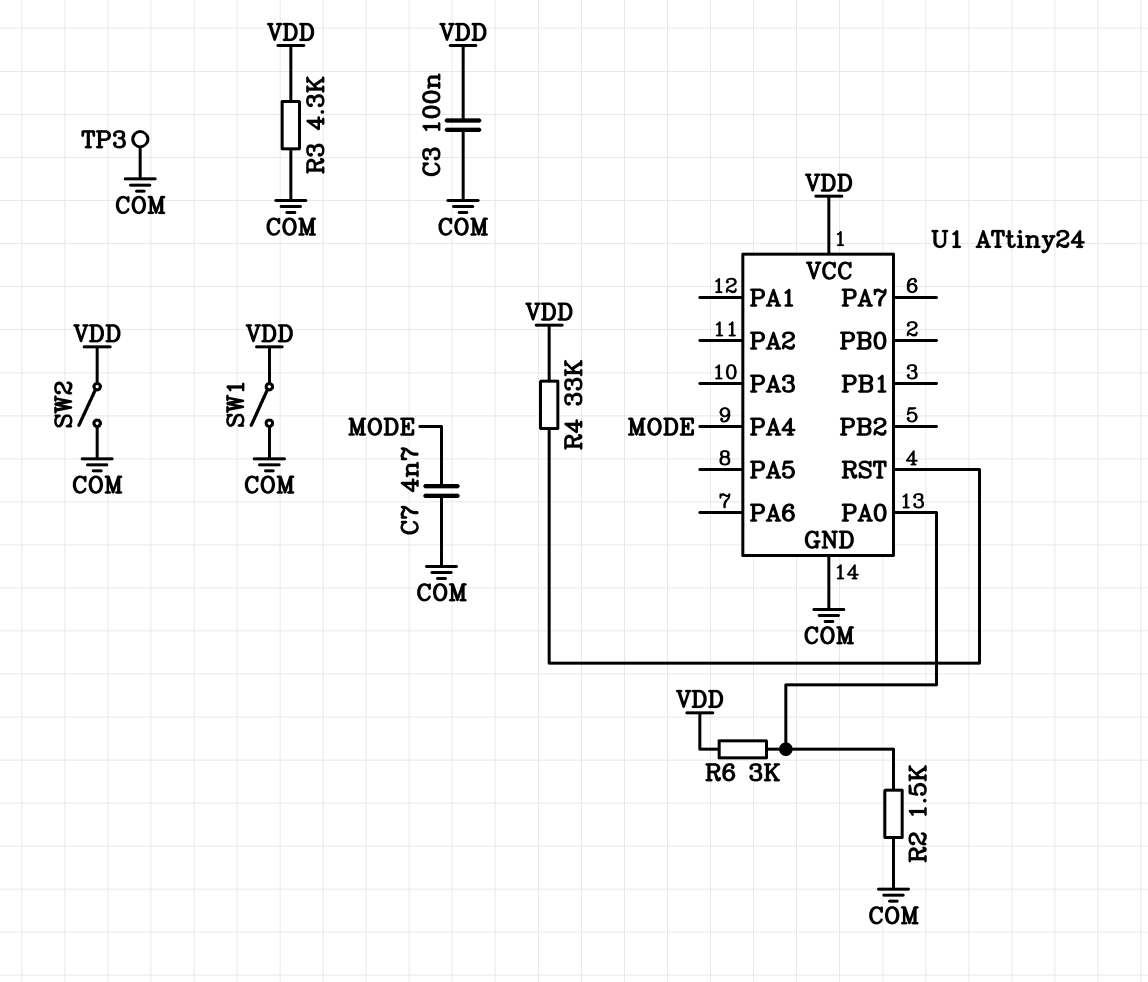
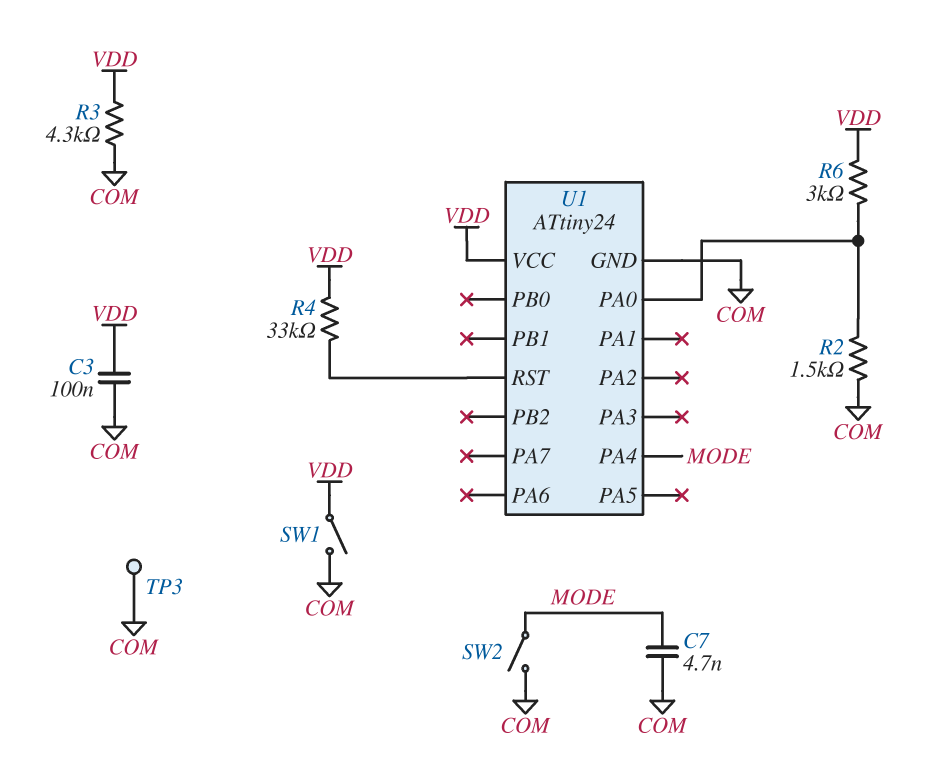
SW2: switch (COM, VDD) -> switch (COM, MODE)

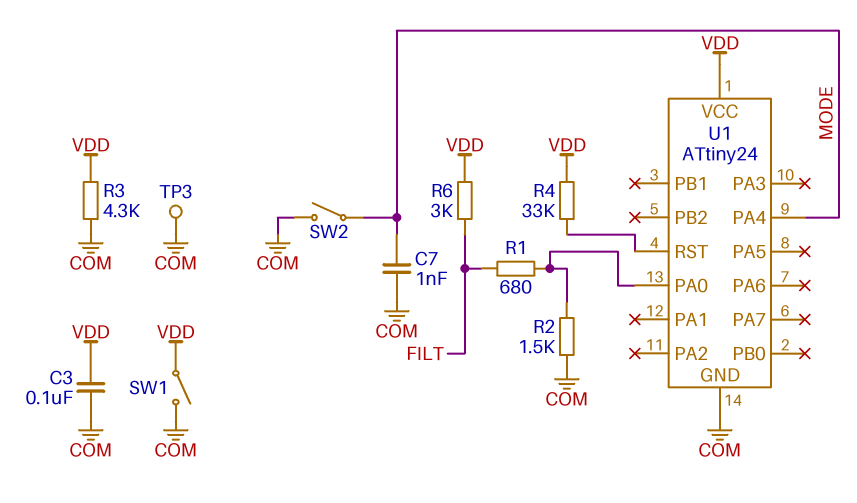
C7: 4.7nF (COM, MODE) -> 1nF (COM, MODE)
R1: none -> 680 (FILT, U1/PA0)
R6: 3k (U1/PA0, VDD) -> 3k (FILT, VDD)

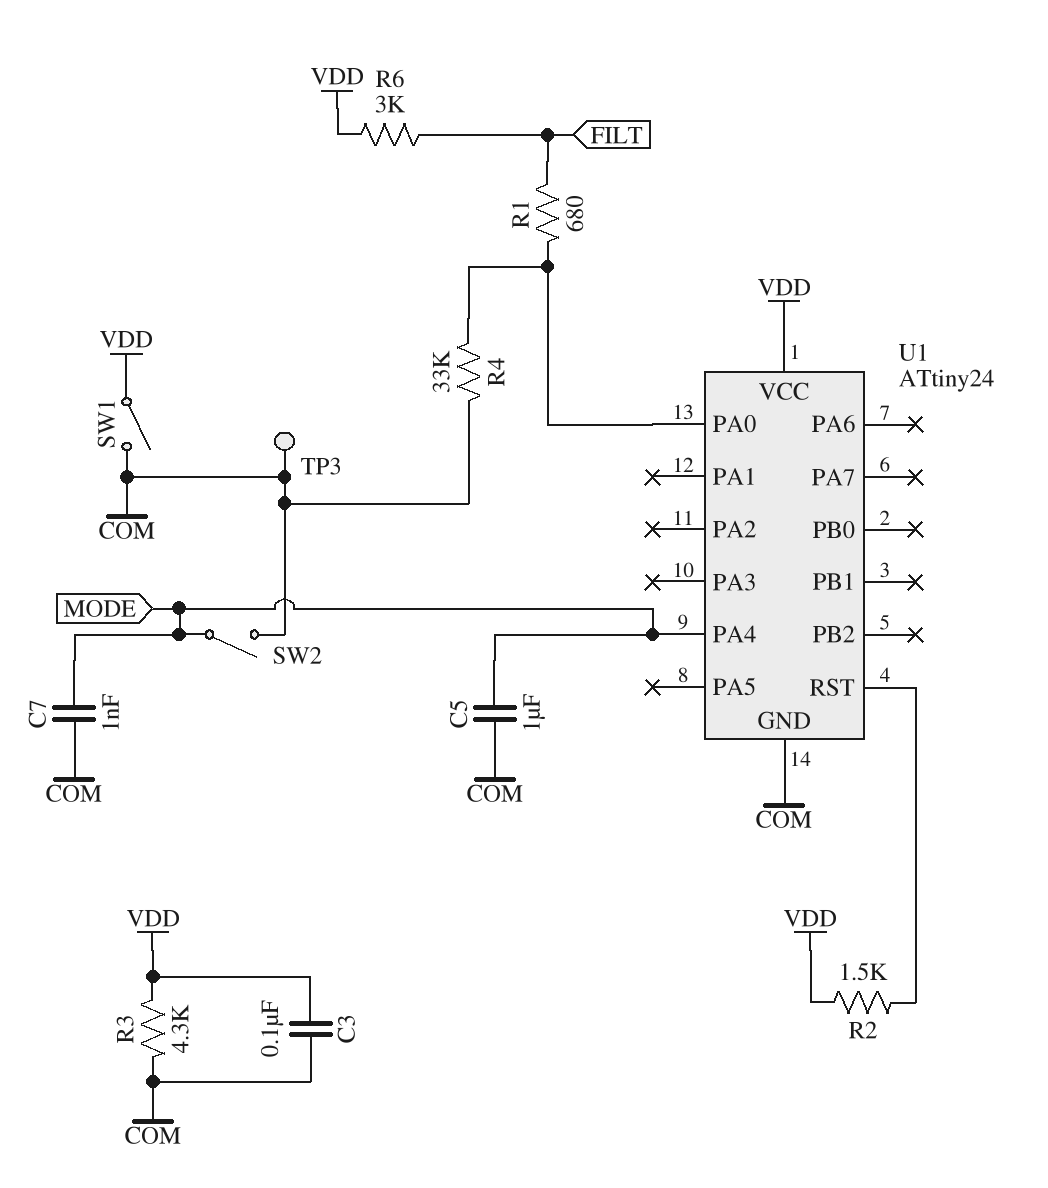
C5: none -> 1uF (COM, MODE)
R2: 1.5k (COM, U1/PA0) -> 1.5k (U1/RST, VDD)
R4: 33k (U1/RST, VDD) -> 33k (COM, U1/PA0)

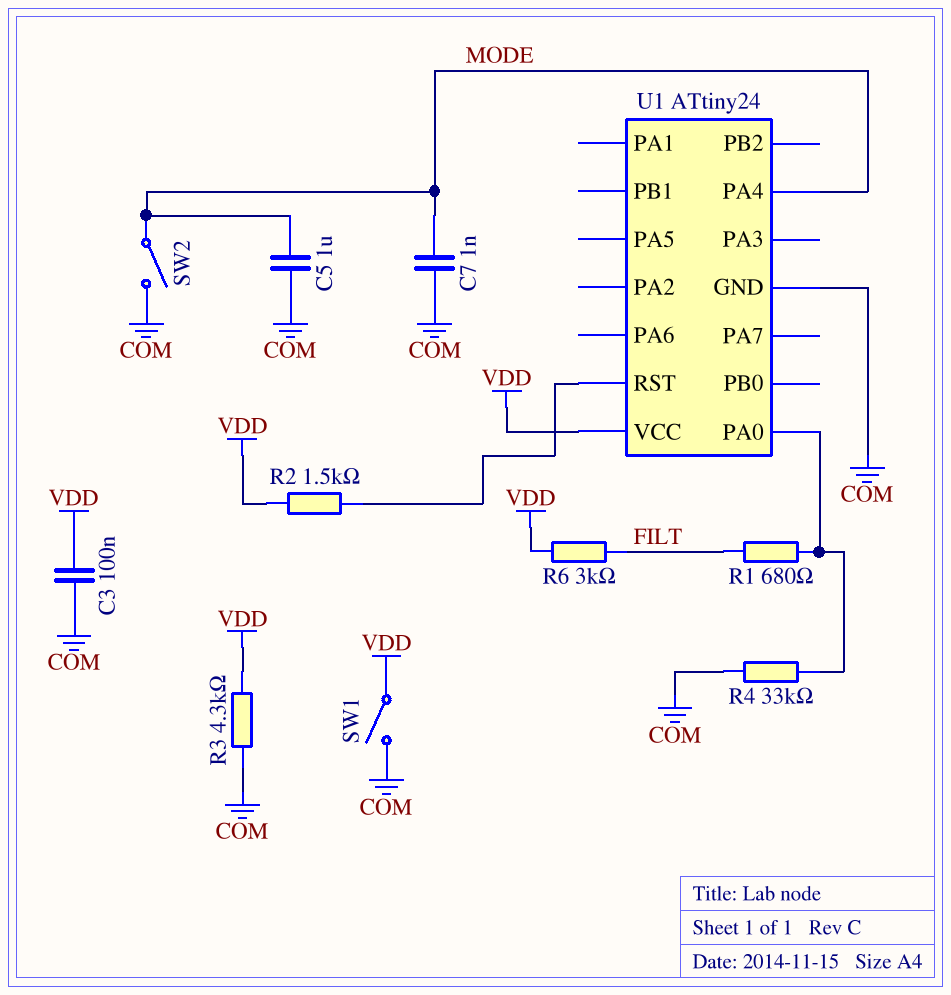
TP3: test point (COM) -> none

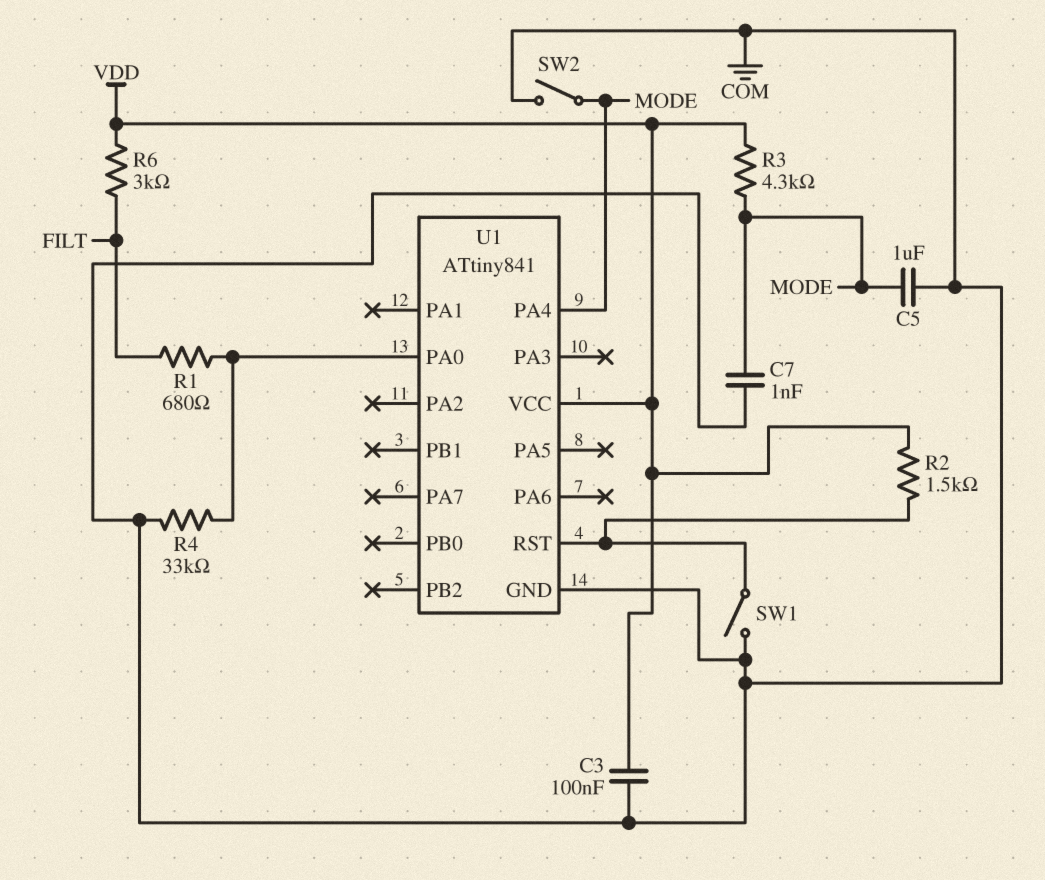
R3: 4.3k (COM, VDD) -> 4.3k (MODE, VDD)
SW1: switch (COM, VDD) -> switch (COM, U1/RST)
U1: ATtiny24 -> ATtiny841

